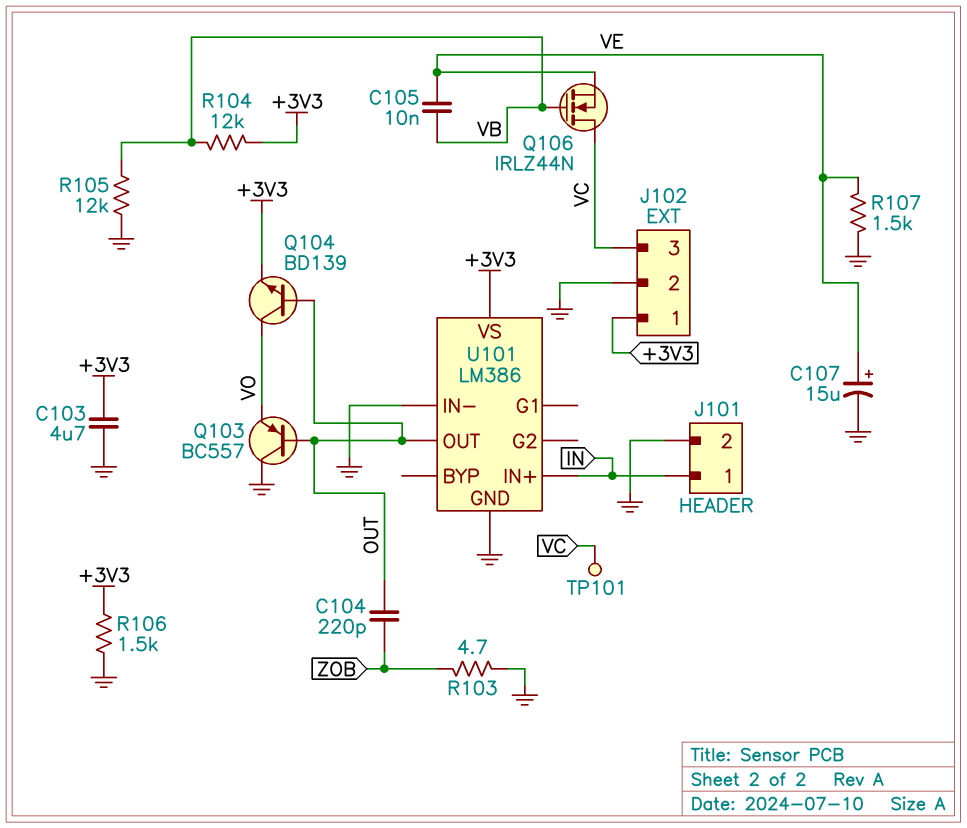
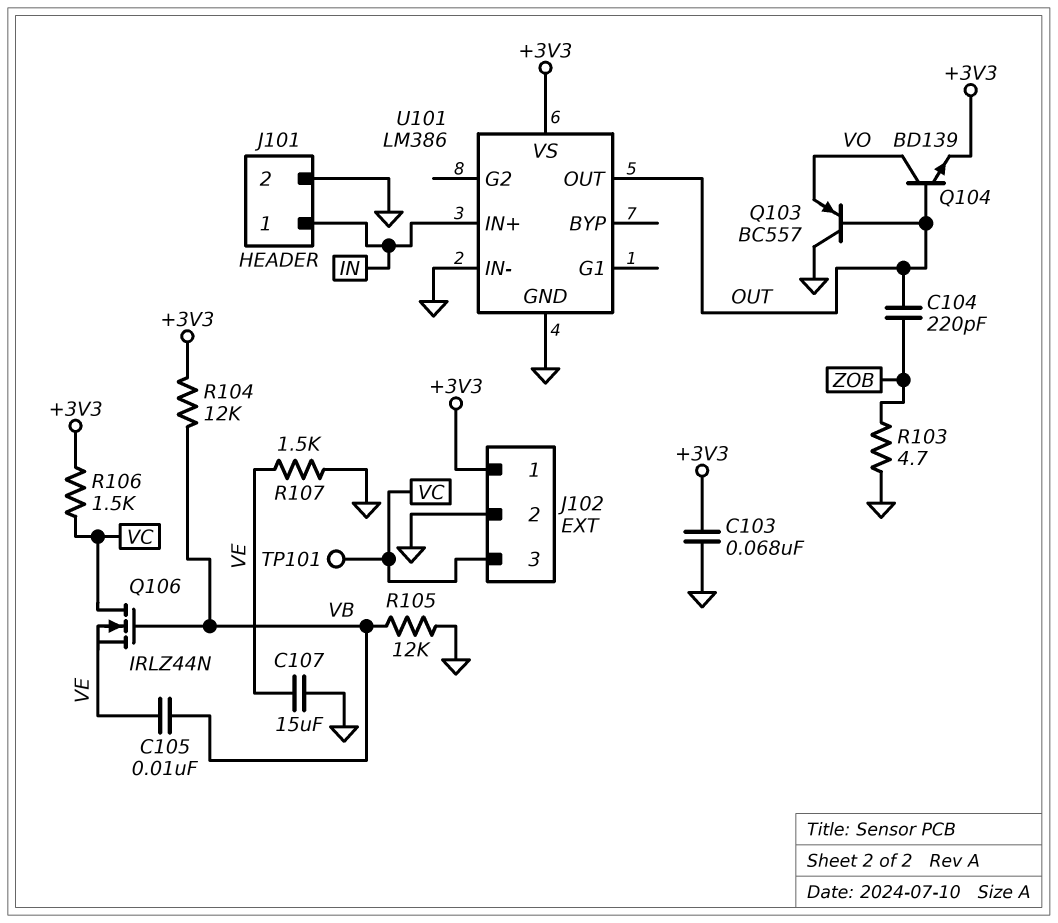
C103: 4.7uF (+3V3, GND) -> 68nF (+3V3, GND)
C107: 15uF (plus VE, minus GND) -> 15uF (GND, VE)
R106: 1.5k (+3V3, GND) -> 1.5k (+3V3, VC)

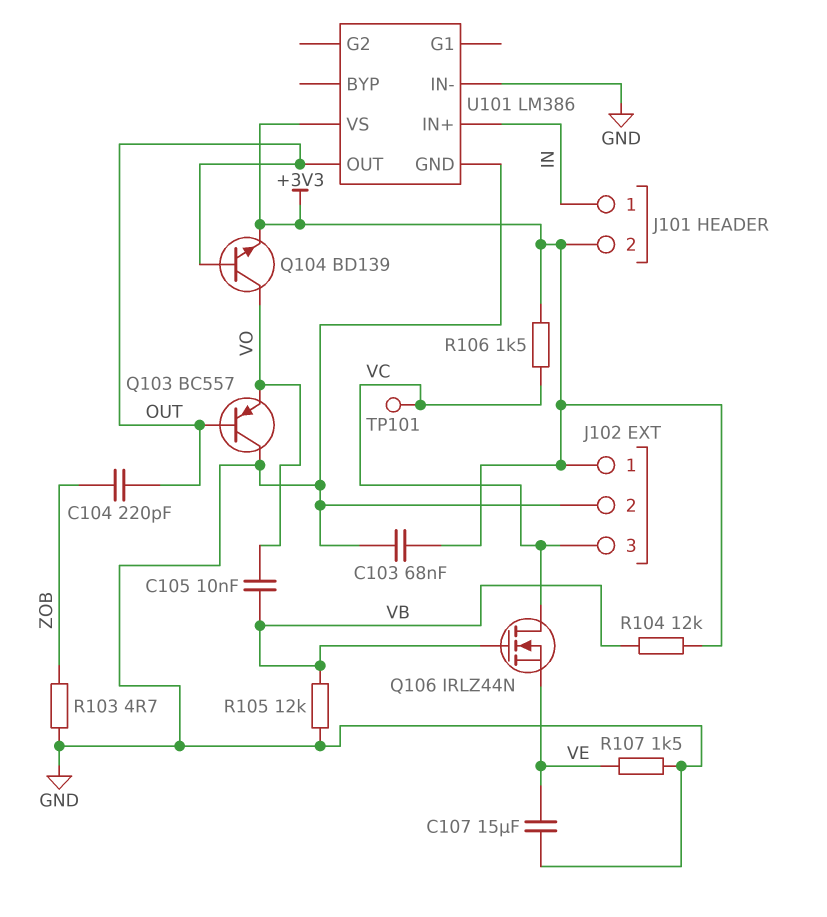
C105: 10nF (VB, VE) -> 10nF (VB, VO)
J101 pin 2: GND -> +3V3

